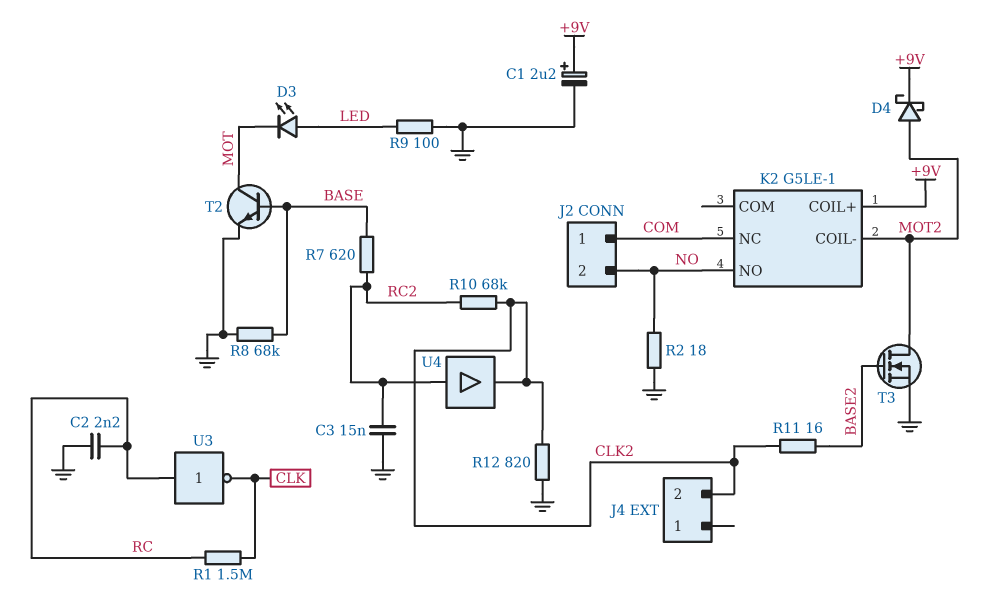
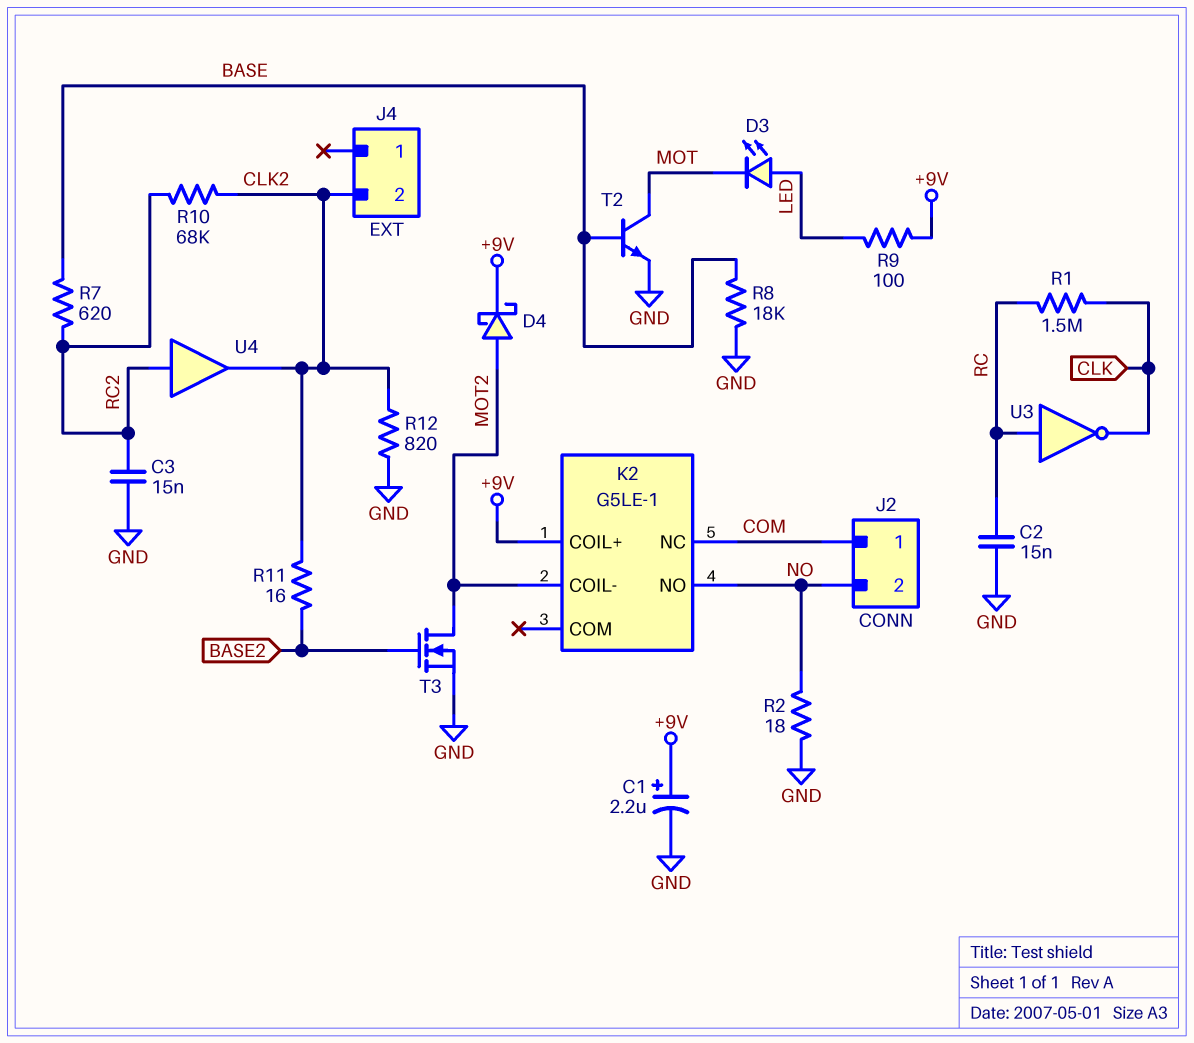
C2: 2.2nF (GND, RC) -> 15nF (GND, RC)
R8: 68k (BASE, GND) -> 18k (BASE, GND)
R9: 100 (GND, LED) -> 100 (+9V, LED)

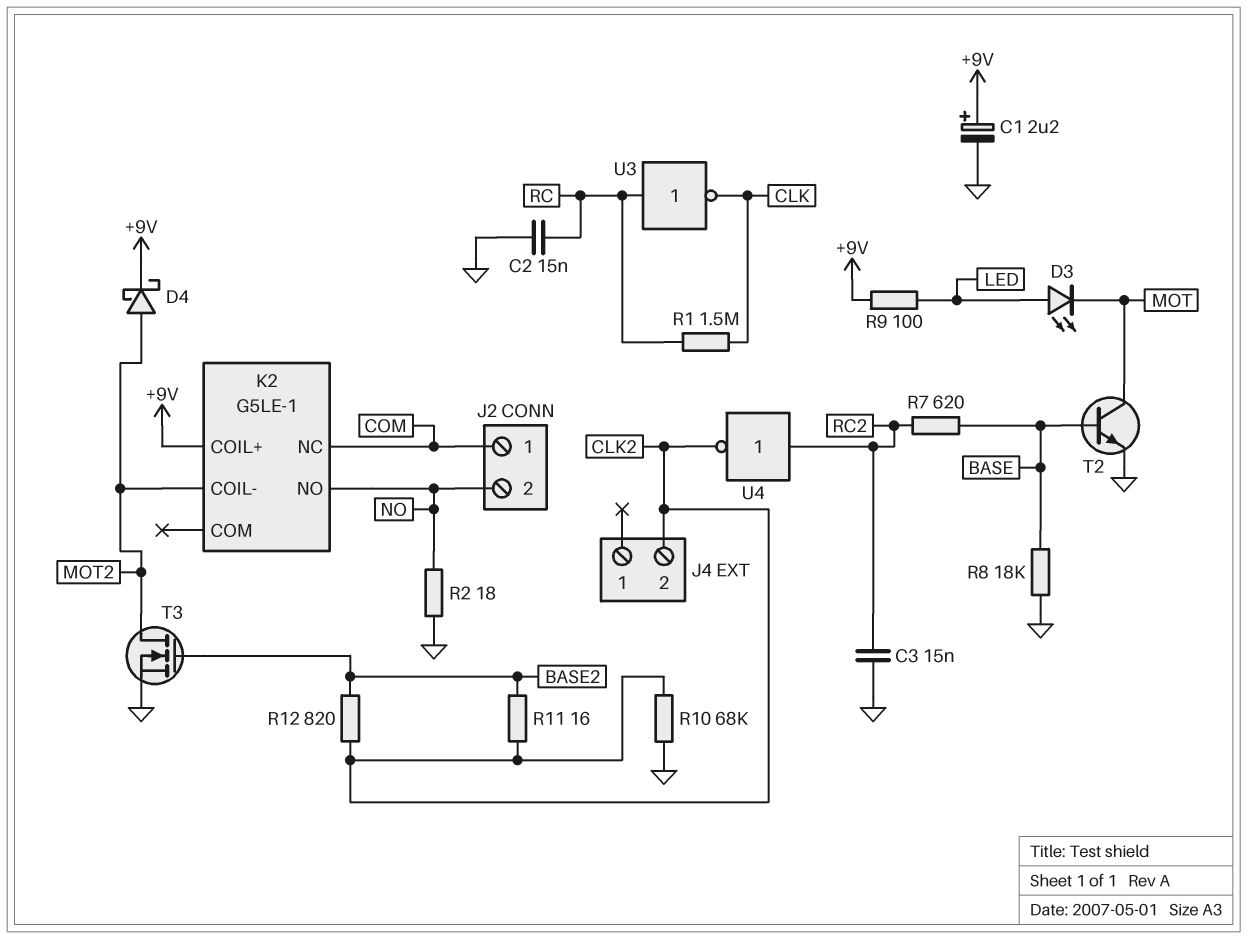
R10: 68k (CLK2, RC2) -> 68k (CLK2, GND)
R12: 820 (CLK2, GND) -> 820 (BASE2, CLK2)
U4: buffer (in RC2, out CLK2) -> NOT (in RC2, out CLK2)

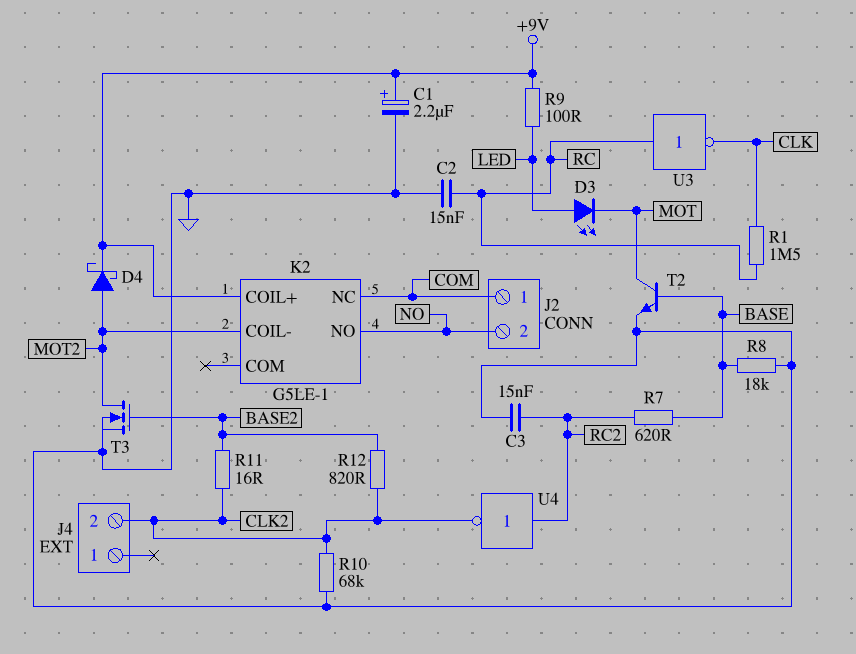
R2: 18 (GND, NO) -> none

